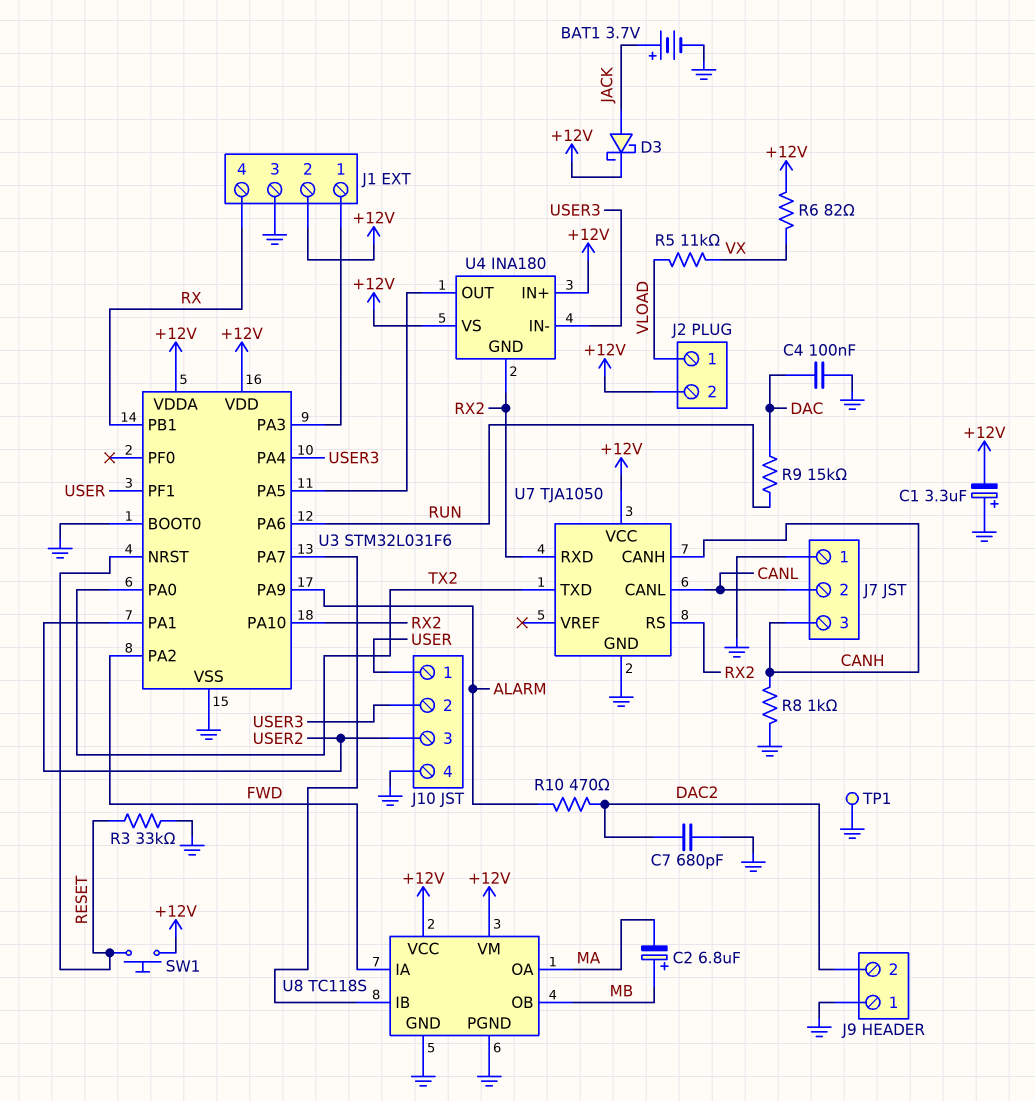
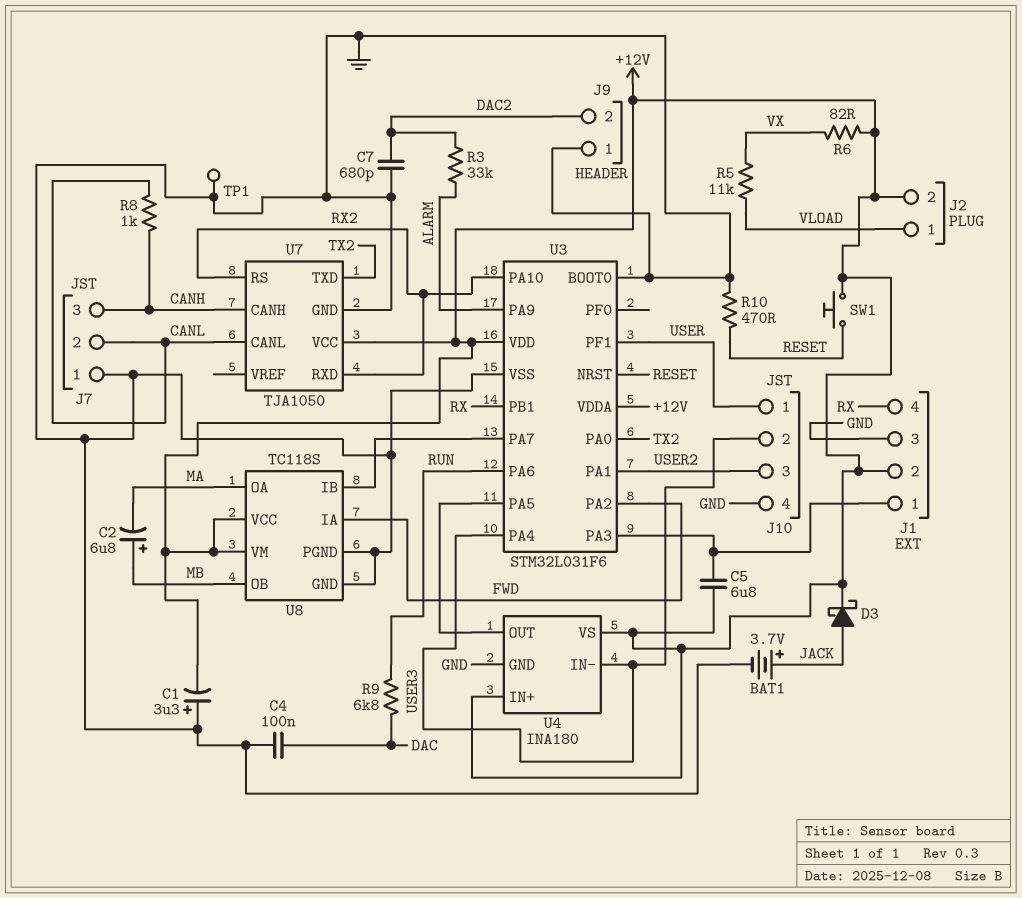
C5: none -> 6.8uF (+12V, J1/1)
R3: 33k (GND, RESET) -> 33k (ALARM, DAC2)
R8: 1k (CANH, GND) -> 1k (CANH, CANL)
R9: 15k (DAC, RUN) -> 6.8k (DAC, RUN)
R10: 470 (ALARM, DAC2) -> 470 (GND, RESET)
U4 pin GND: RX2 -> GND

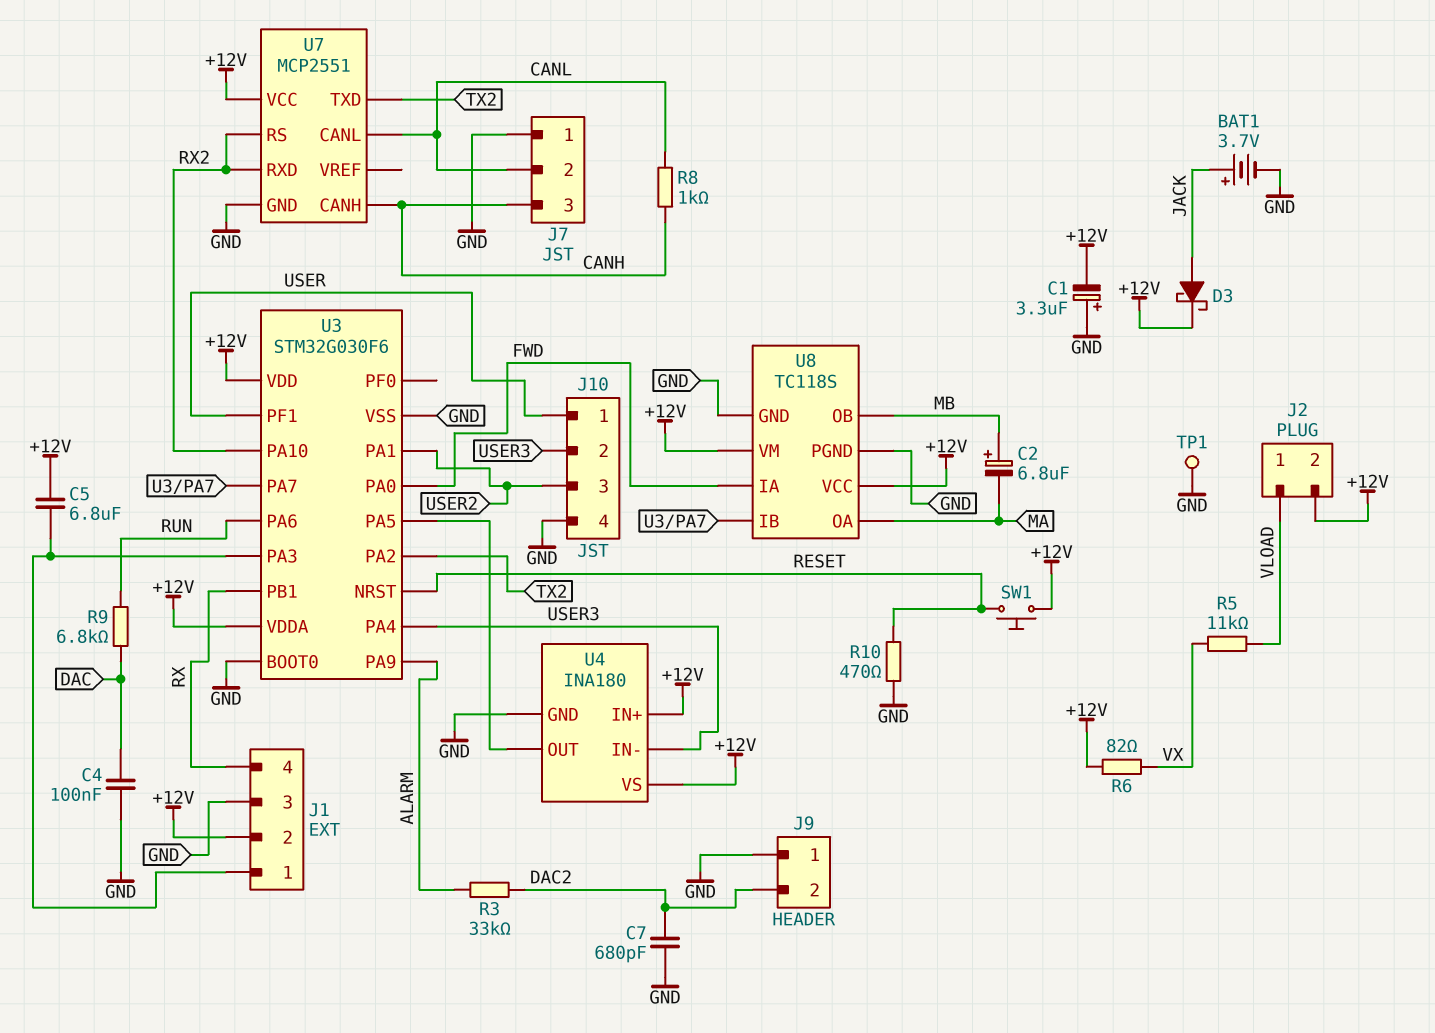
U3: STM32L031F6 -> STM32G030F6
U3 pin PA0: TX2 -> FWD
U3 pin PA2: FWD -> TX2
U7: TJA1050 -> MCP2551

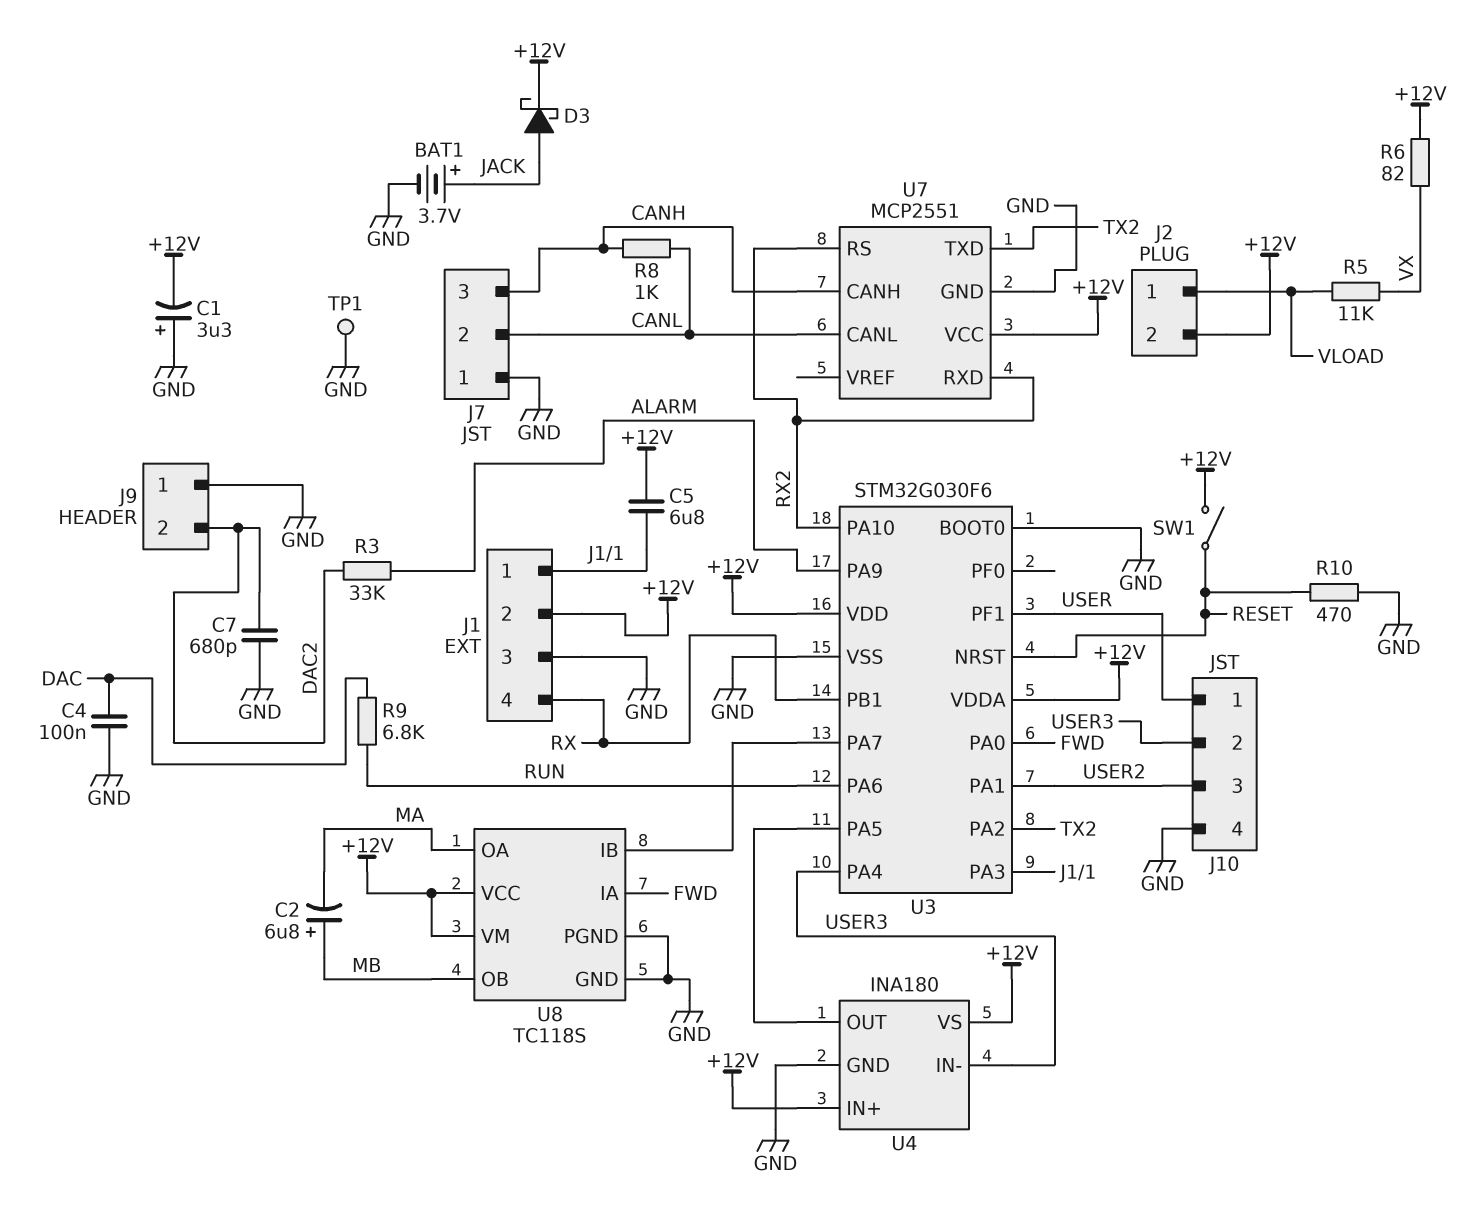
SW1: button (+12V, RESET) -> switch (+12V, RESET)

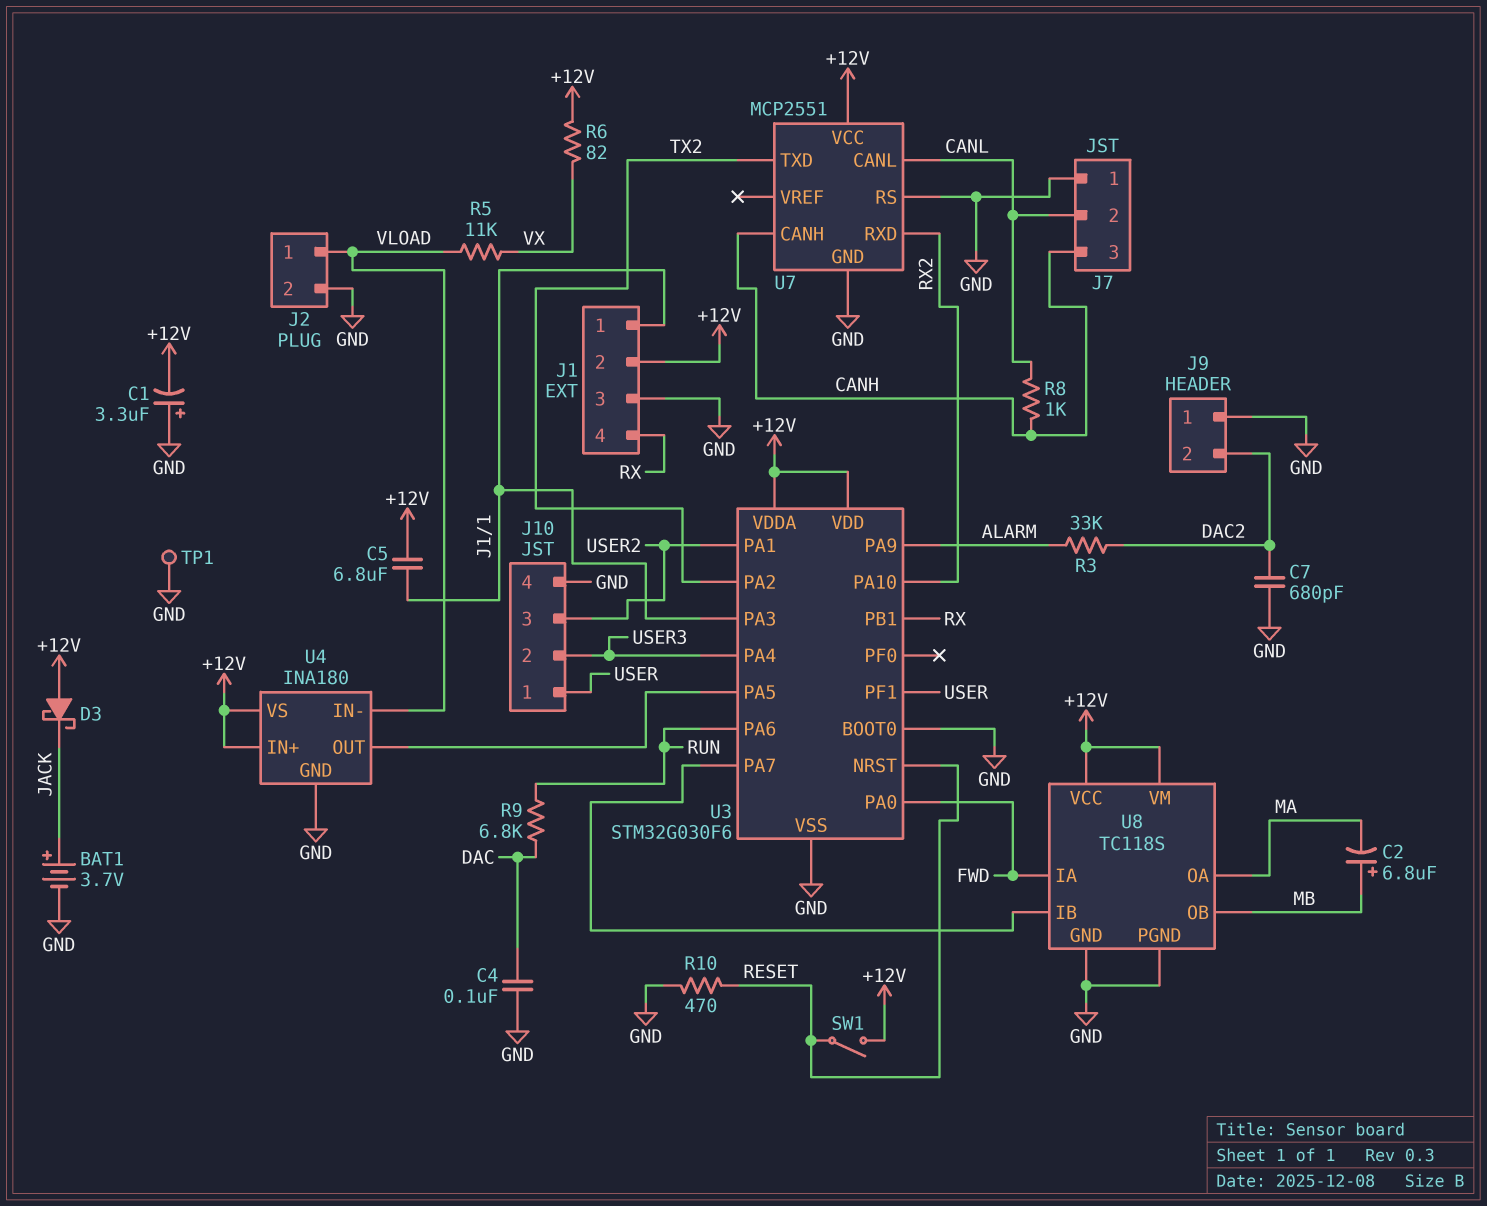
D3: schottky (A JACK, K +12V) -> schottky (A +12V, K JACK)
J2 pin 2: +12V -> GND
U4 pin IN-: USER3 -> VLOAD
U7 pin RS: RX2 -> GND

